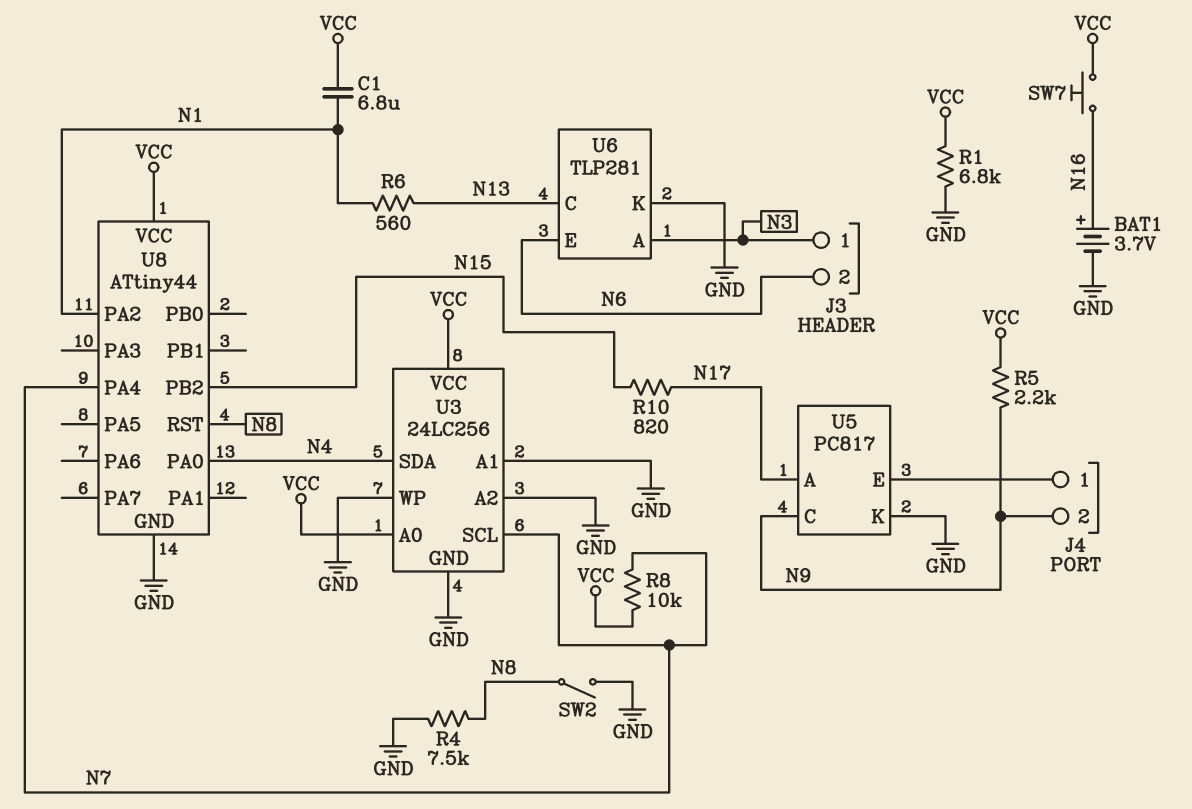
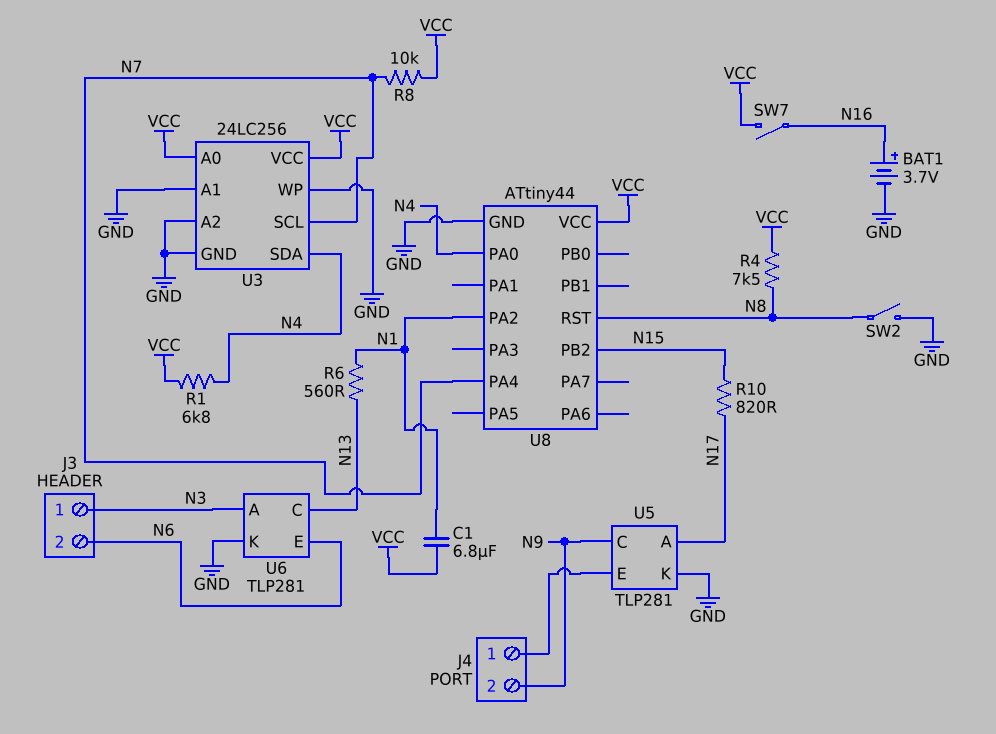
R1: 6.8k (GND, VCC) -> 6.8k (N4, VCC)
R4: 7.5k (GND, N8) -> 7.5k (N8, VCC)
R5: 2.2k (N9, VCC) -> none
SW7: button (N16, VCC) -> switch (N16, VCC)
U5: PC817 -> TLP281

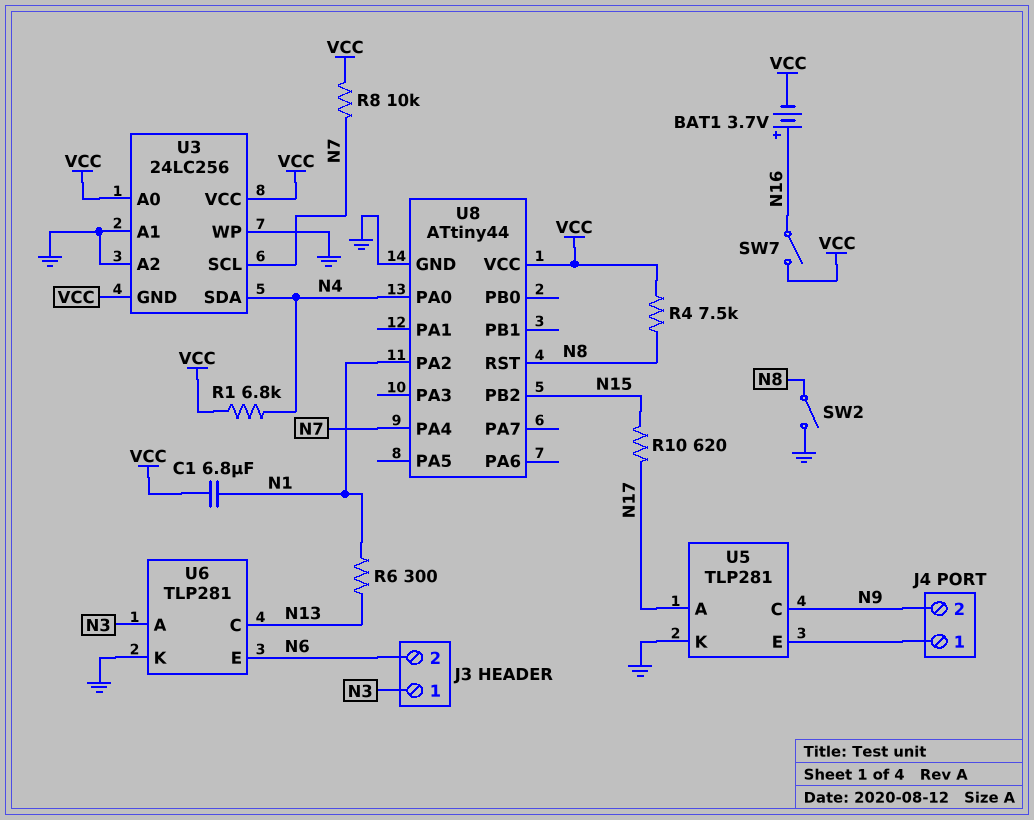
BAT1: 3.7V (plus N16, minus GND) -> 3.7V (plus N16, minus VCC)
R6: 560 (N1, N13) -> 300 (N1, N13)
R10: 820 (N15, N17) -> 620 (N15, N17)
U3 pin GND: GND -> VCC

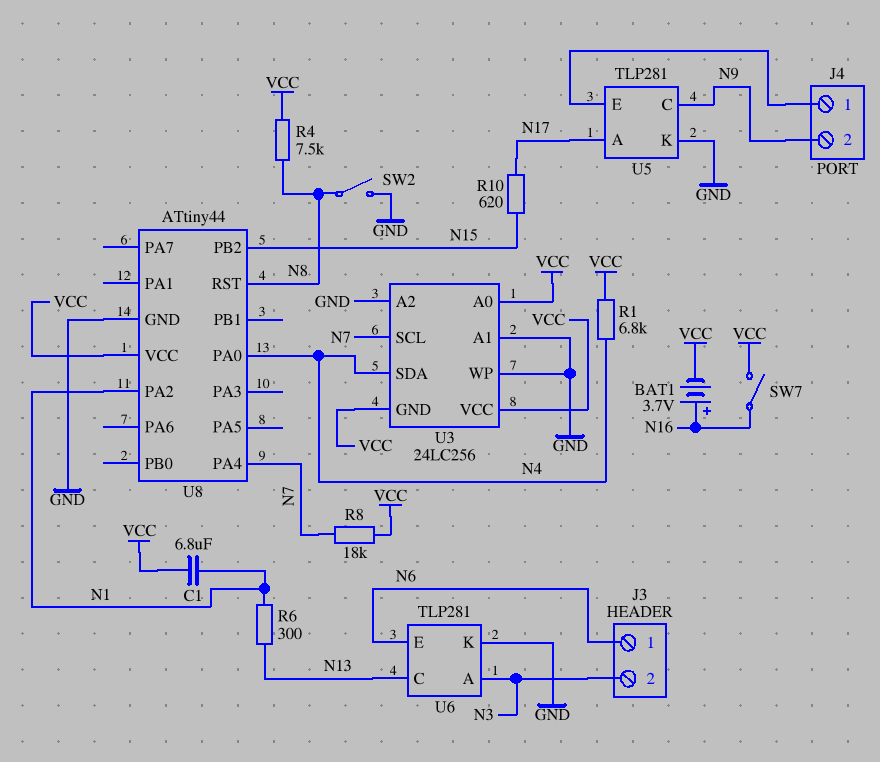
J3 pin 1: N3 -> N6
J3 pin 2: N6 -> N3
R8: 10k (N7, VCC) -> 18k (N7, VCC)

